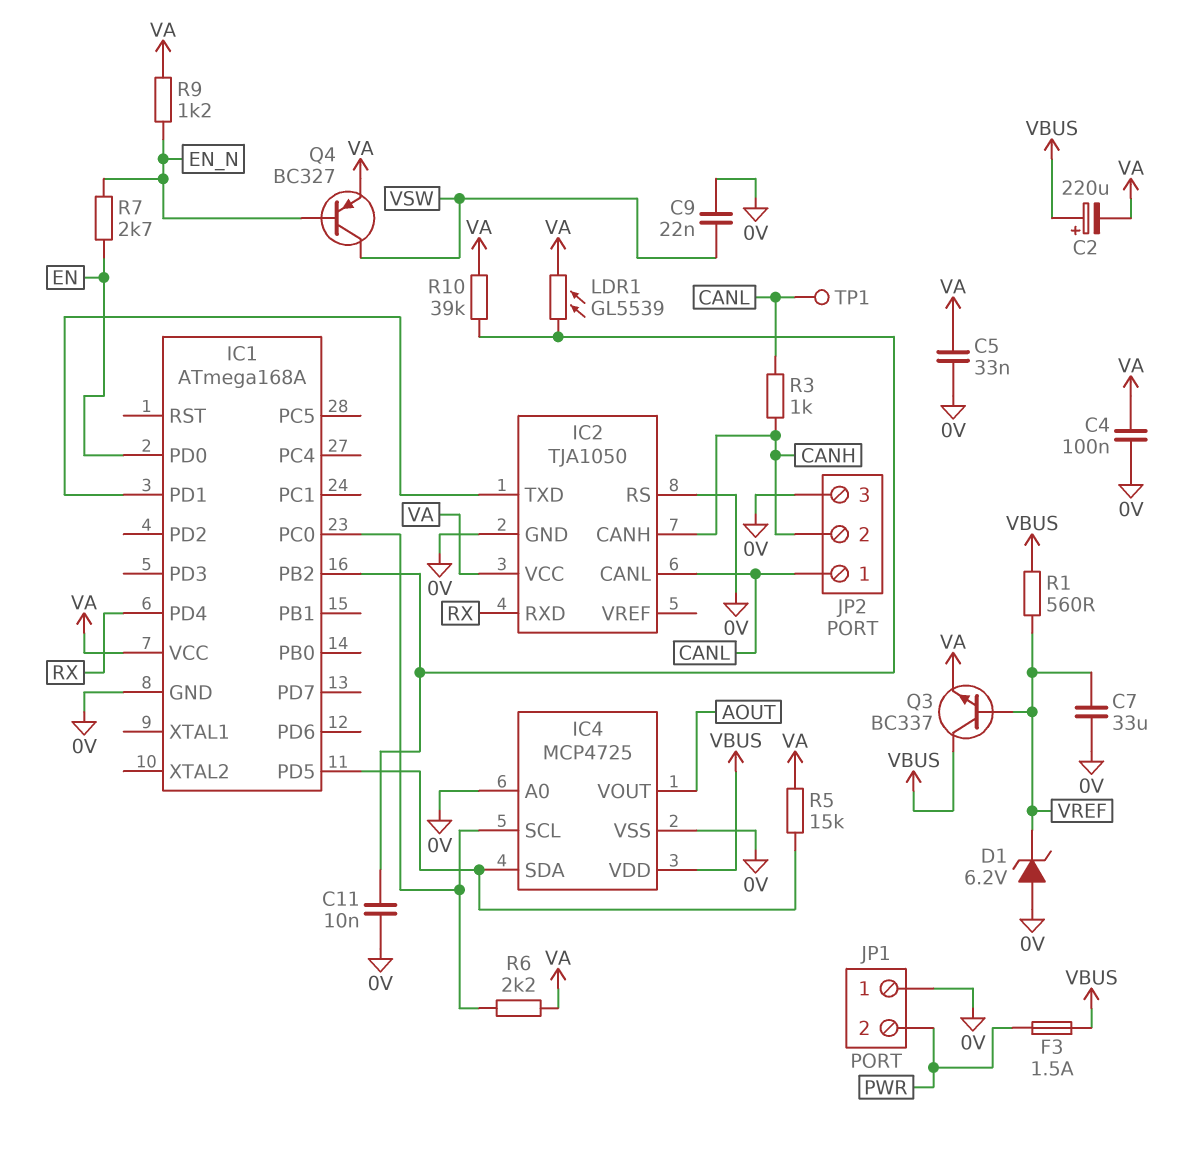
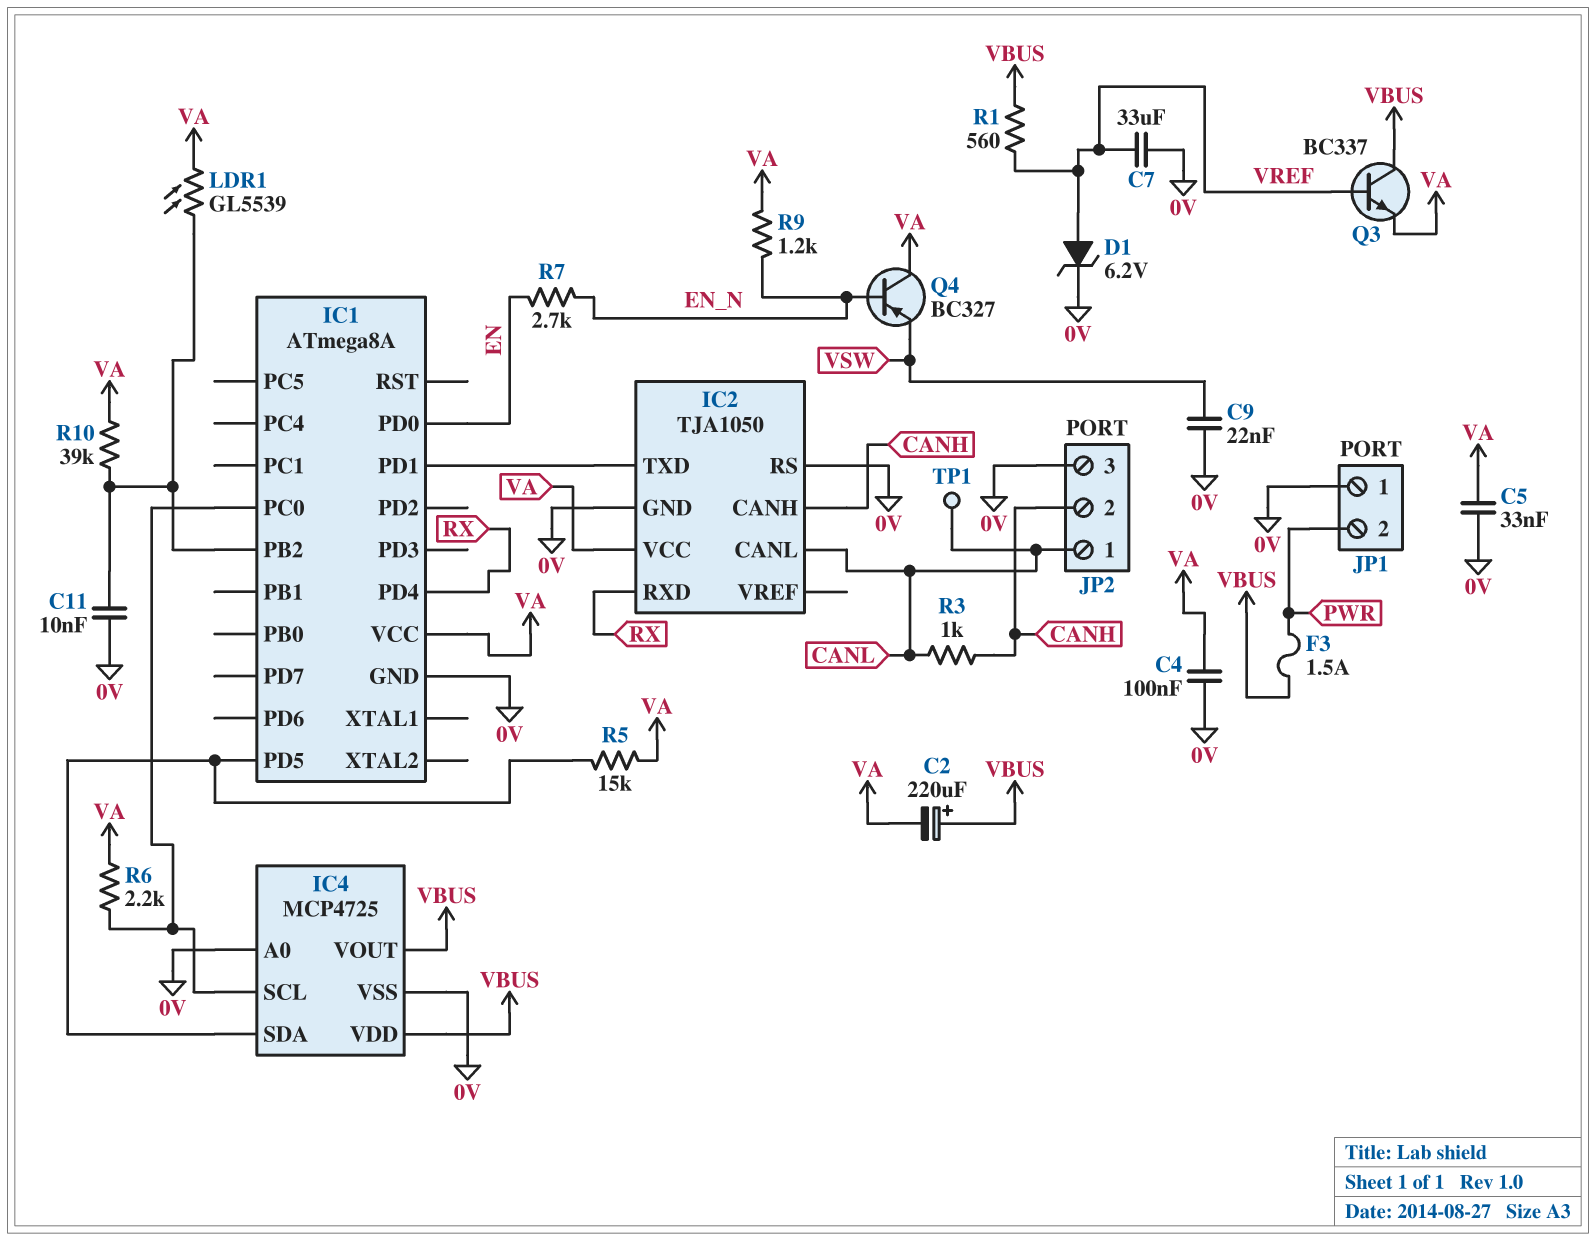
D1: zener 6.2V (A 0V, K VREF) -> zener 6.2V (A VREF, K 0V)
IC1: ATmega168A -> ATmega8A
IC4 pin VOUT: AOUT -> VBUS
Q4: PNP BC327 (B EN_N, C VSW, E VA) -> PNP BC327 (B EN_N, C VA, E VSW)

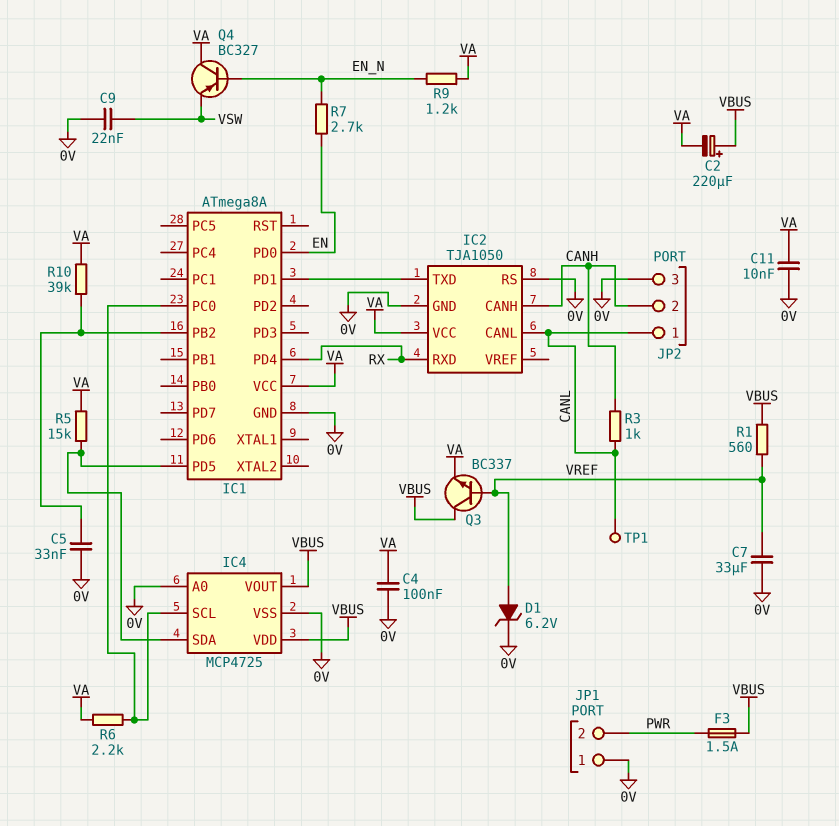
C5: 33nF (0V, VA) -> 33nF (0V, IC1/PB2)
C11: 10nF (0V, IC1/PB2) -> 10nF (0V, VA)
LDR1: GL5539 (IC1/PB2, VA) -> none

